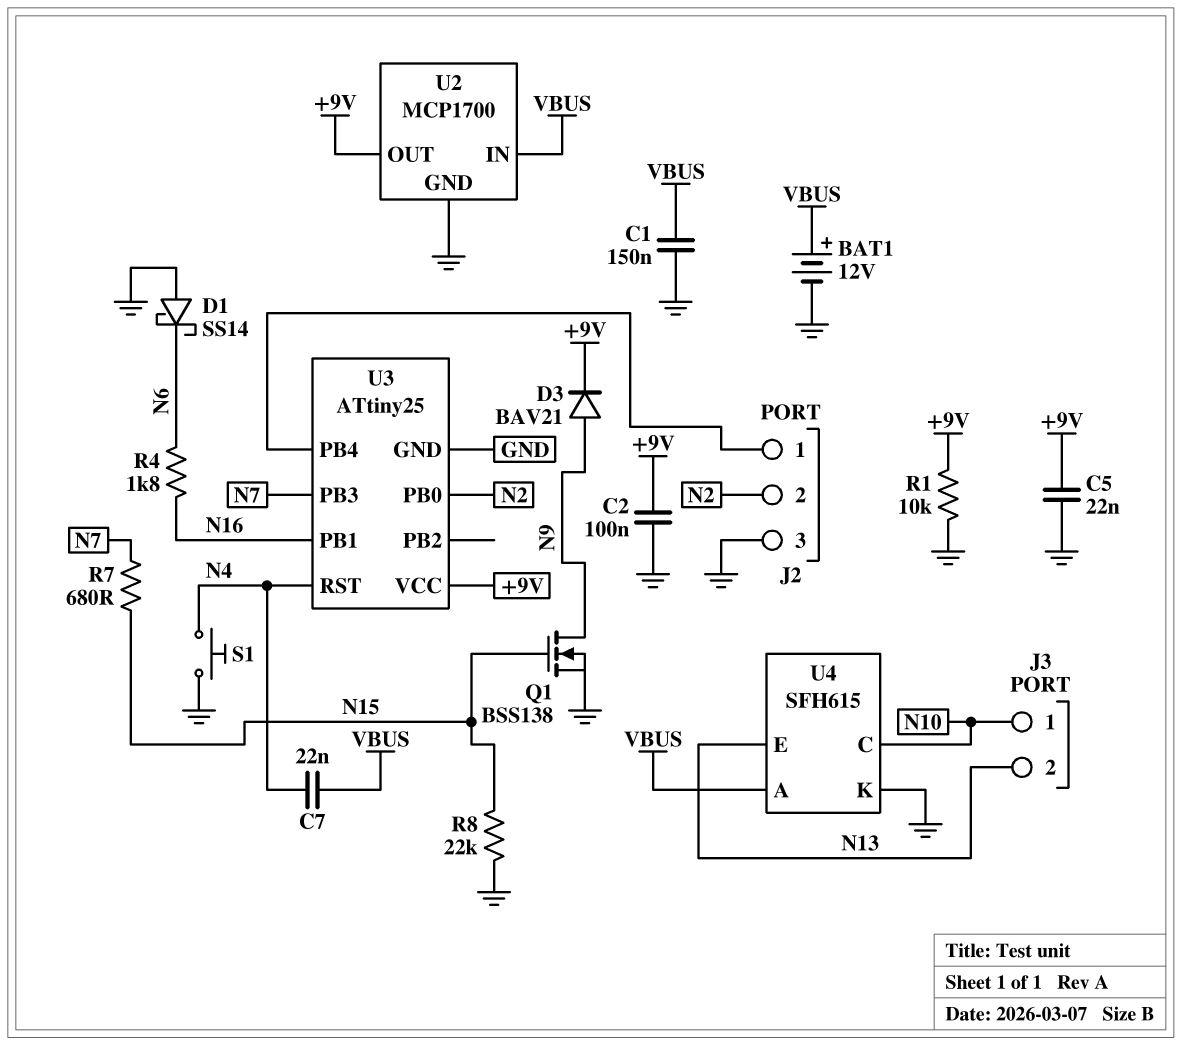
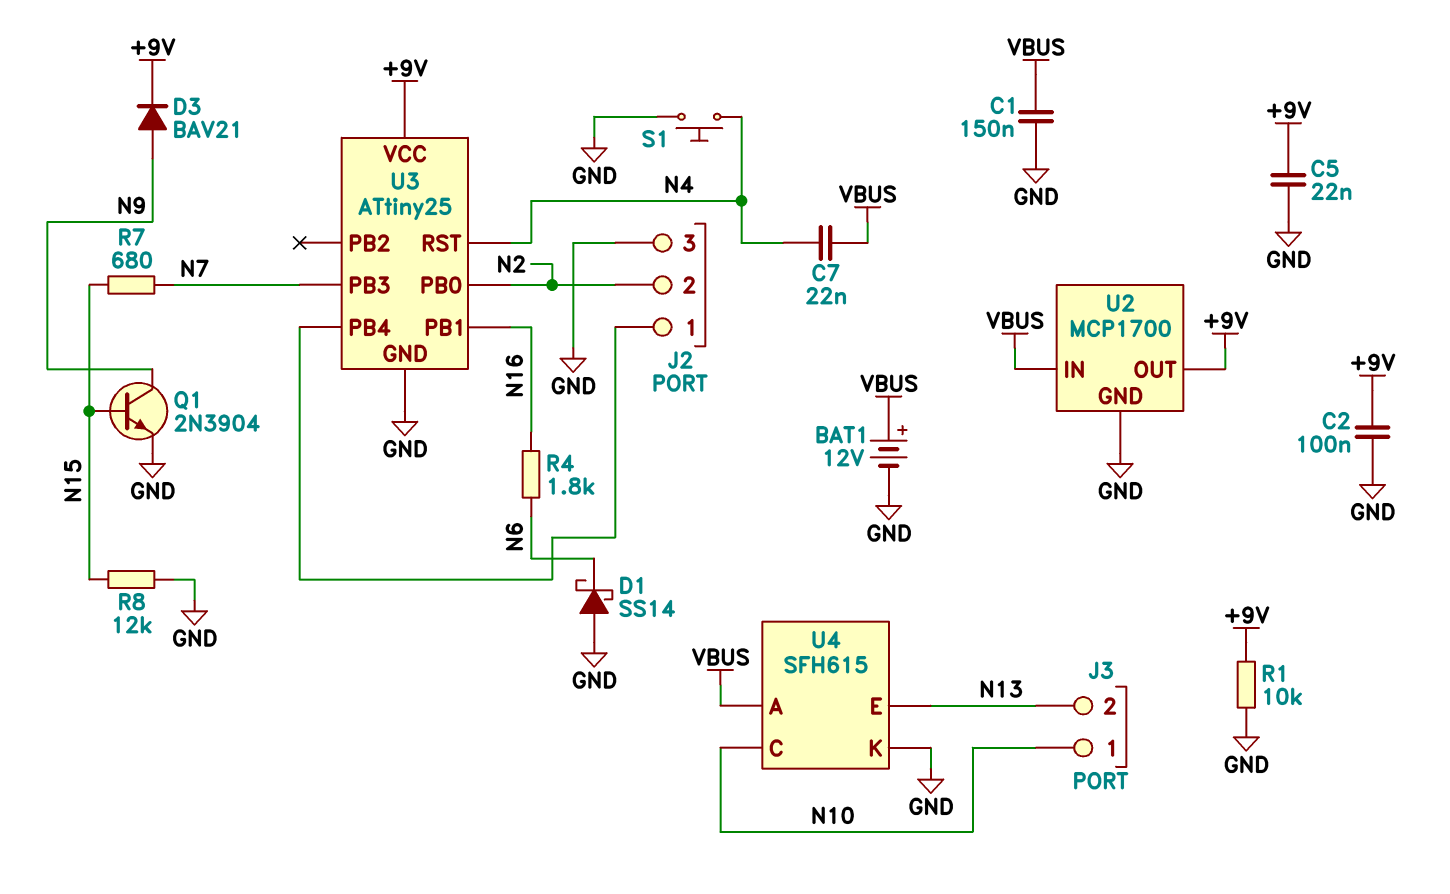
Q1: NMOS BSS138 (G N15, D N9, S GND) -> NPN 2N3904 (B N15, C N9, E GND)
R8: 22k (GND, N15) -> 12k (GND, N15)

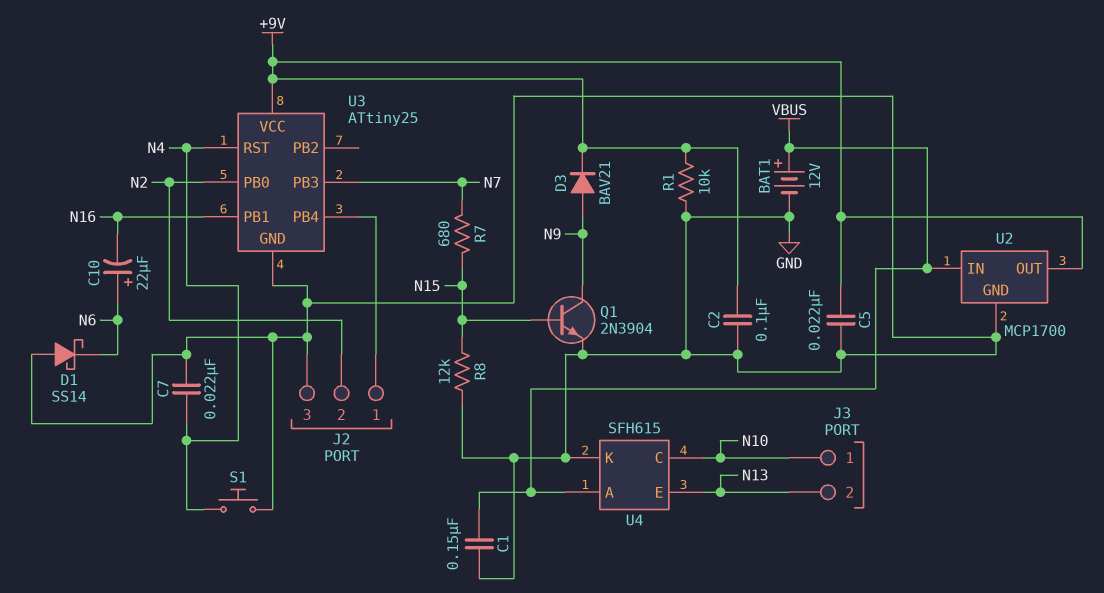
C7: 22nF (N4, VBUS) -> 22nF (GND, N4)
C10: none -> 22uF (plus N6, minus N16)
R4: 1.8k (N6, N16) -> none

